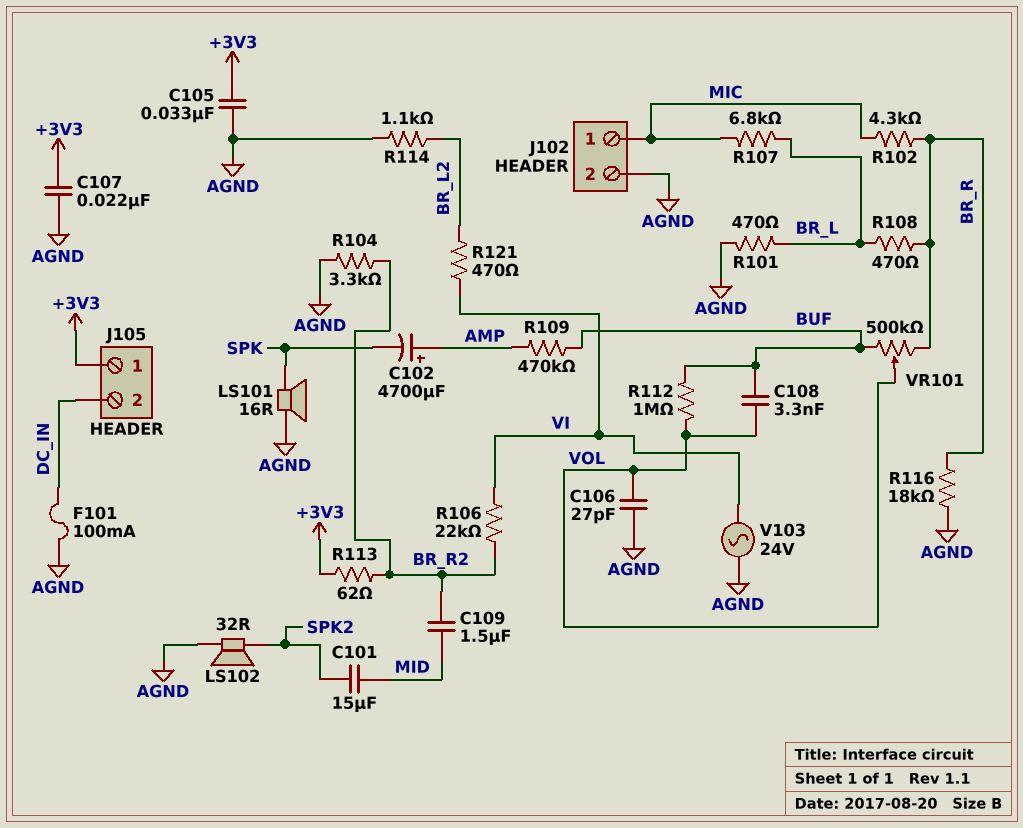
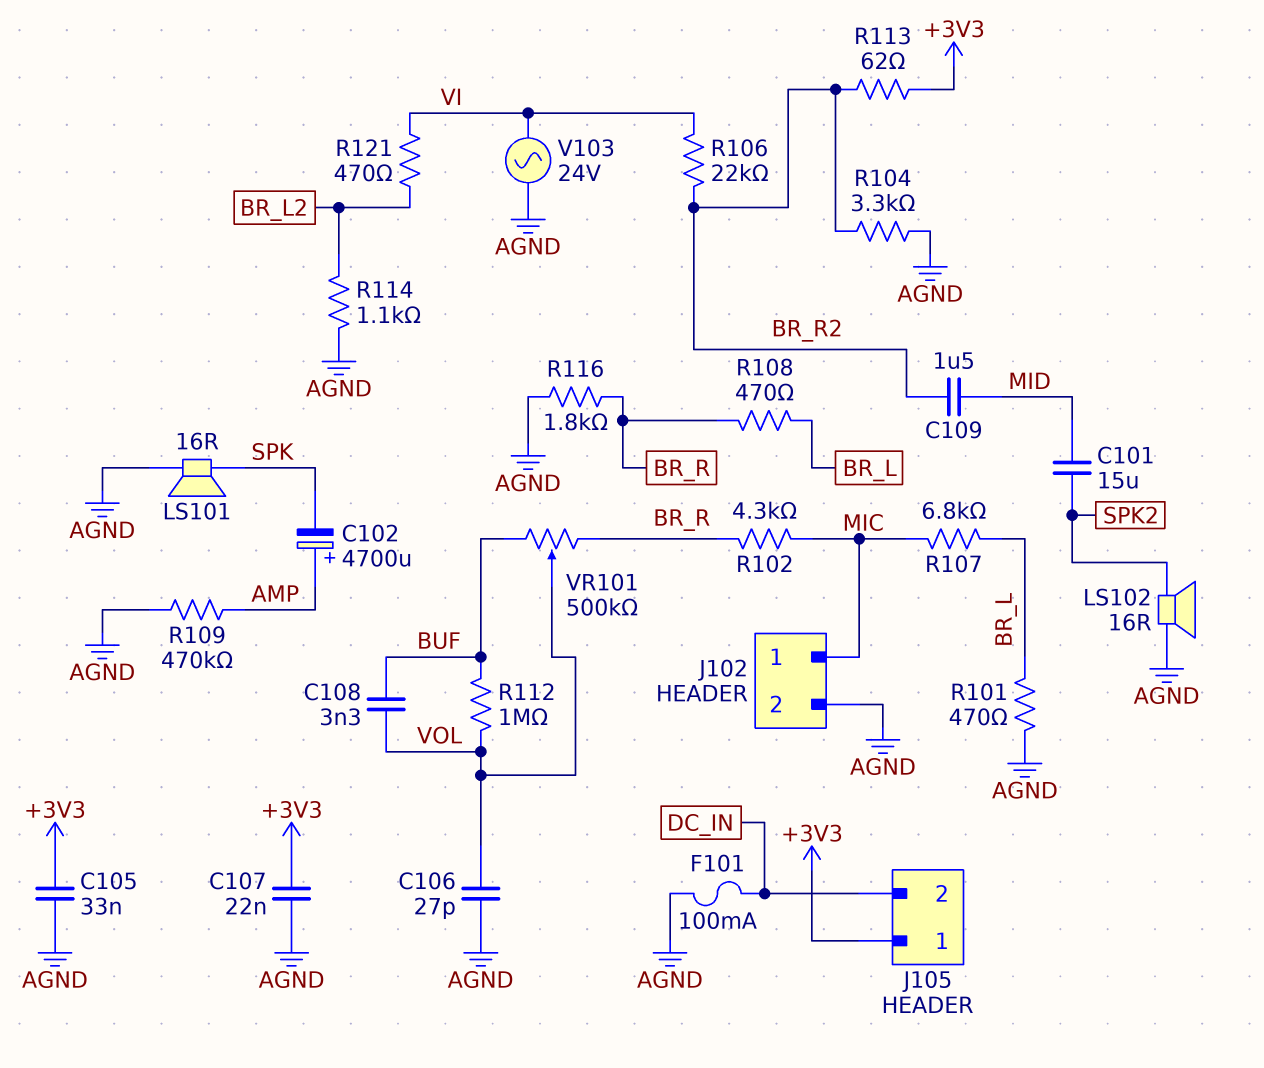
LS102: speaker 32R (AGND, SPK2) -> speaker 16R (AGND, SPK2)
R109: 470k (AMP, BUF) -> 470k (AGND, AMP)
R116: 18k (AGND, BR_R) -> 1.8k (AGND, BR_R)

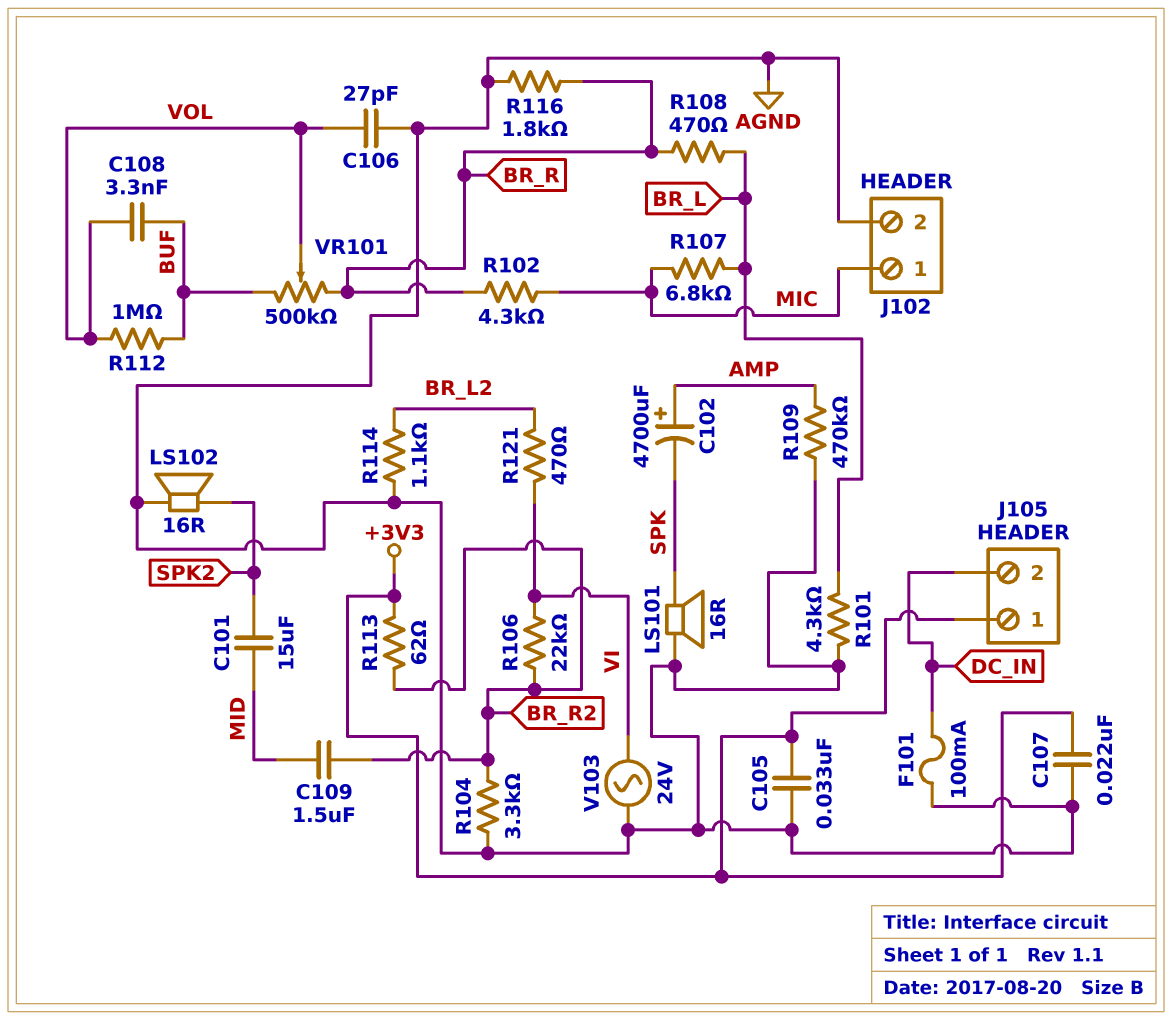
R101: 470 (AGND, BR_L) -> 4.3k (AGND, BR_L)

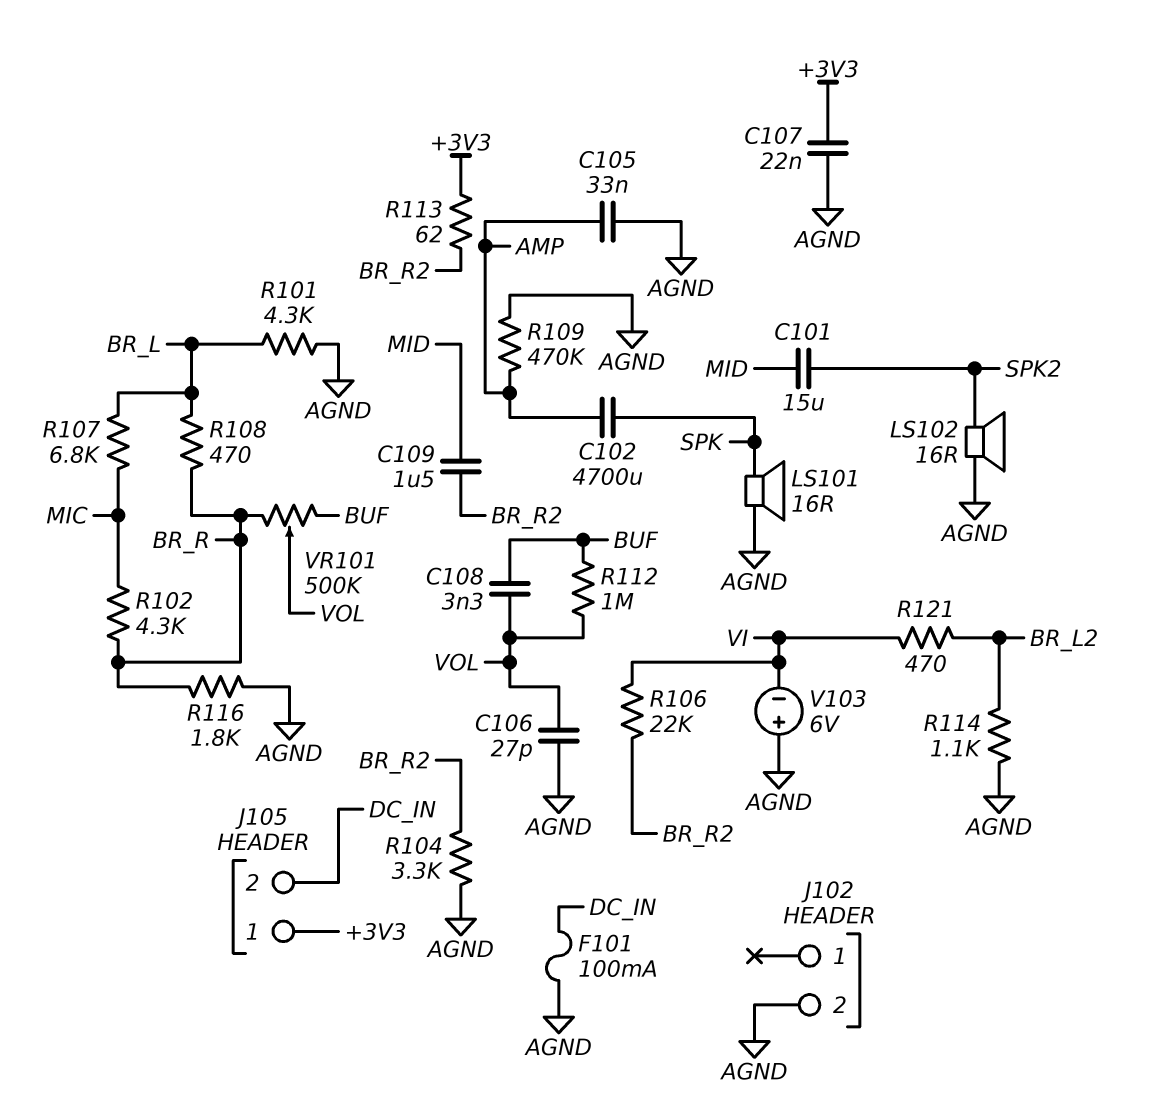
C102: 4700uF (plus AMP, minus SPK) -> 4700uF (AMP, SPK)
C105: 33nF (+3V3, AGND) -> 33nF (AGND, AMP)
J102 pin 1: MIC -> none
V103: AC 24V (AGND, VI) -> 6V (plus AGND, minus VI)

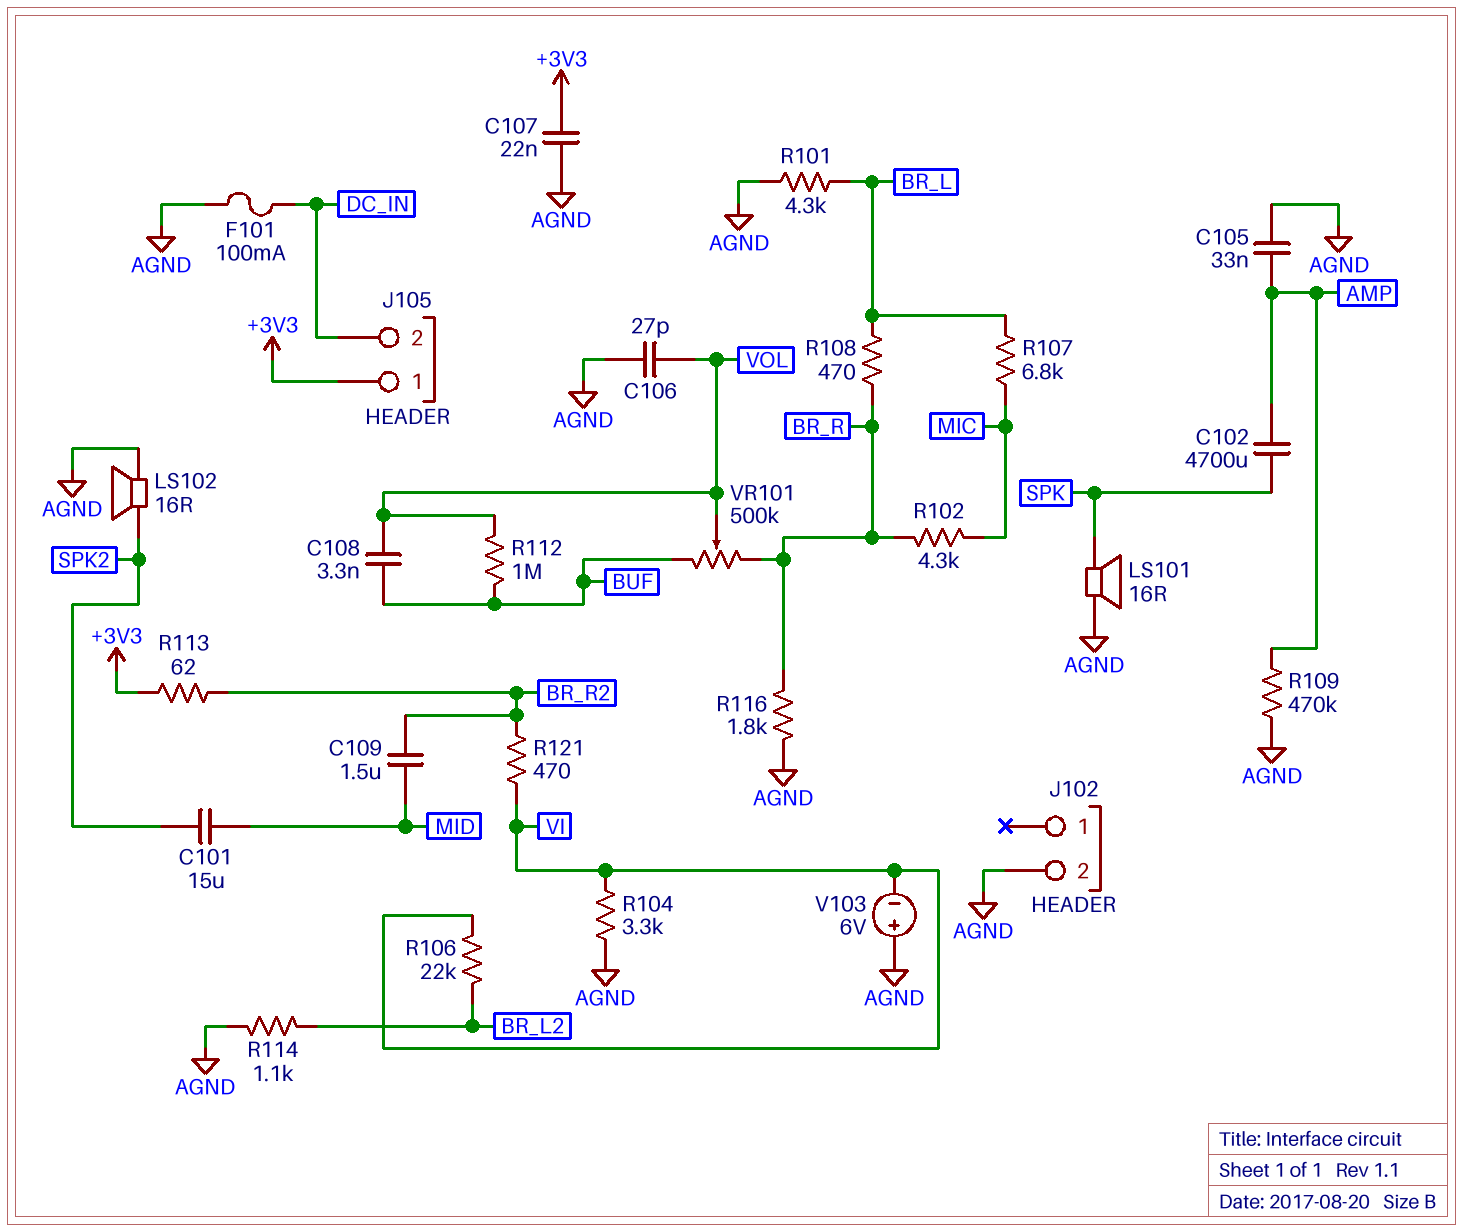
R104: 3.3k (AGND, BR_R2) -> 3.3k (AGND, VI)
R106: 22k (BR_R2, VI) -> 22k (BR_L2, VI)
R121: 470 (BR_L2, VI) -> 470 (BR_R2, VI)

